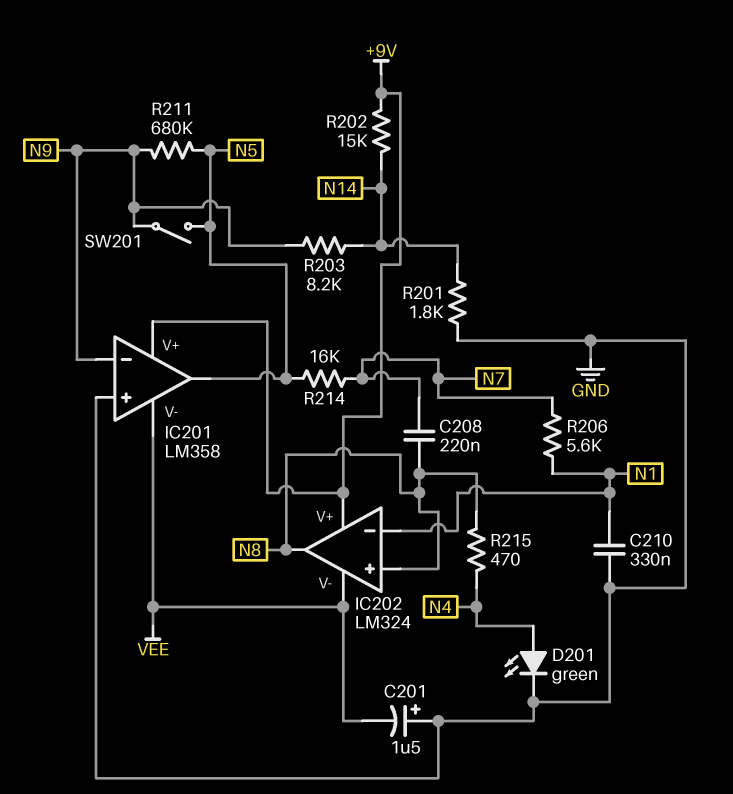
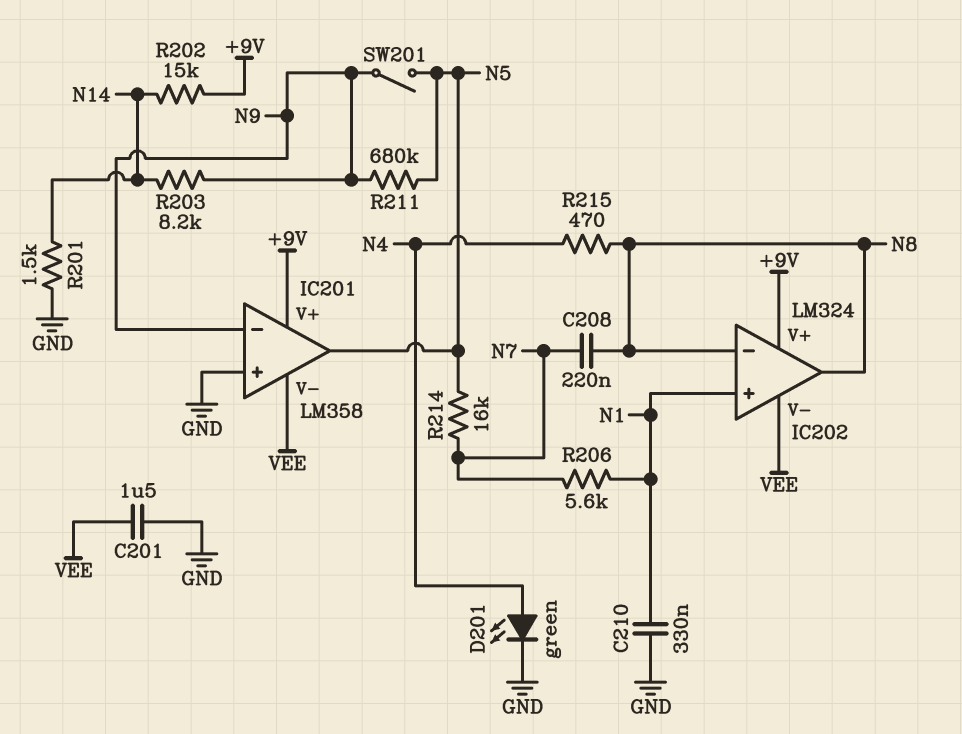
C201: 1.5uF (plus GND, minus VEE) -> 1.5uF (GND, VEE)
IC202 pin in+: N8 -> N1
IC202 pin in-: N1 -> N8
R201: 1.8k (GND, N14) -> 1.5k (GND, N14)

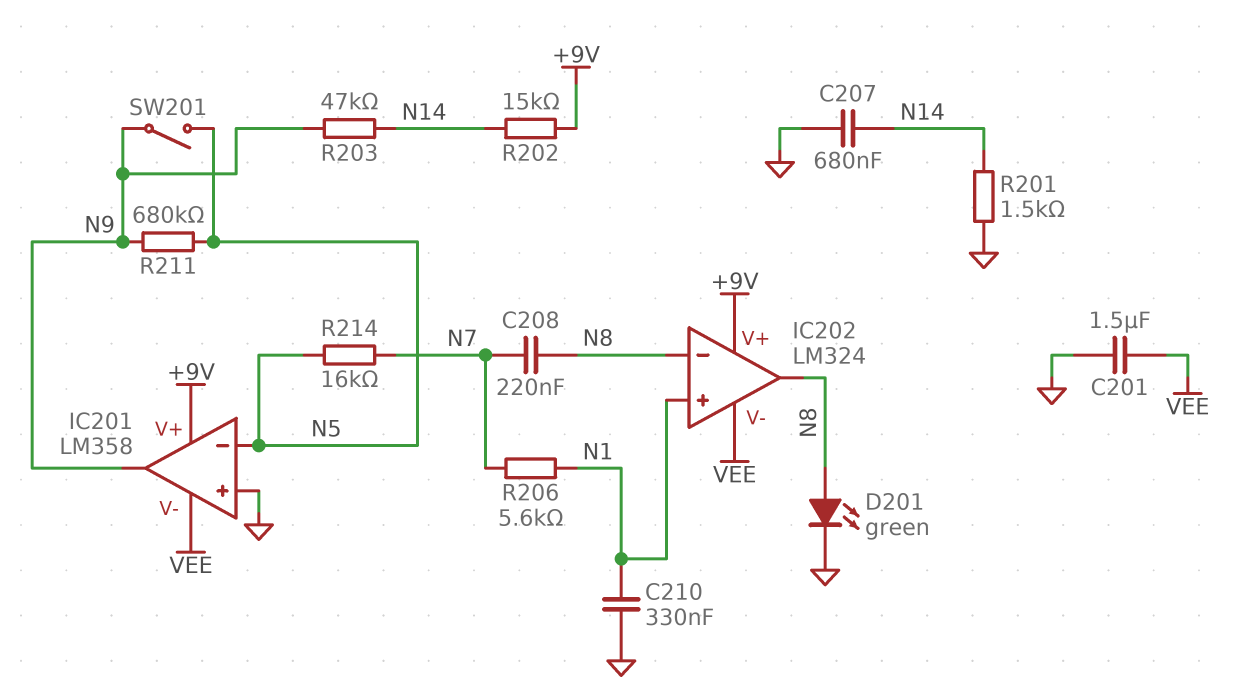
C207: none -> 680nF (GND, N14)
D201: LED green (A N4, K GND) -> LED green (A N8, K GND)
IC201 pin in-: N9 -> N5
IC201 pin out: N5 -> N9
R203: 8.2k (N9, N14) -> 47k (N9, N14)
R215: 470 (N4, N8) -> none

